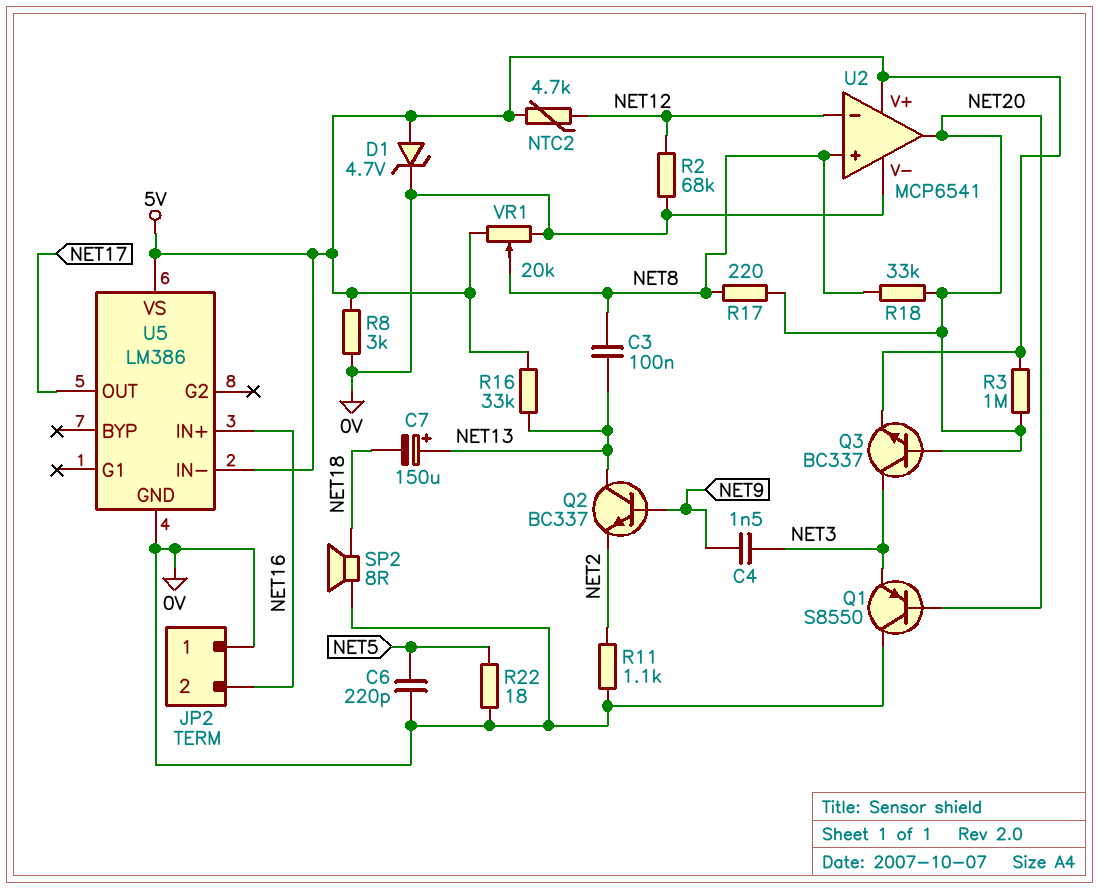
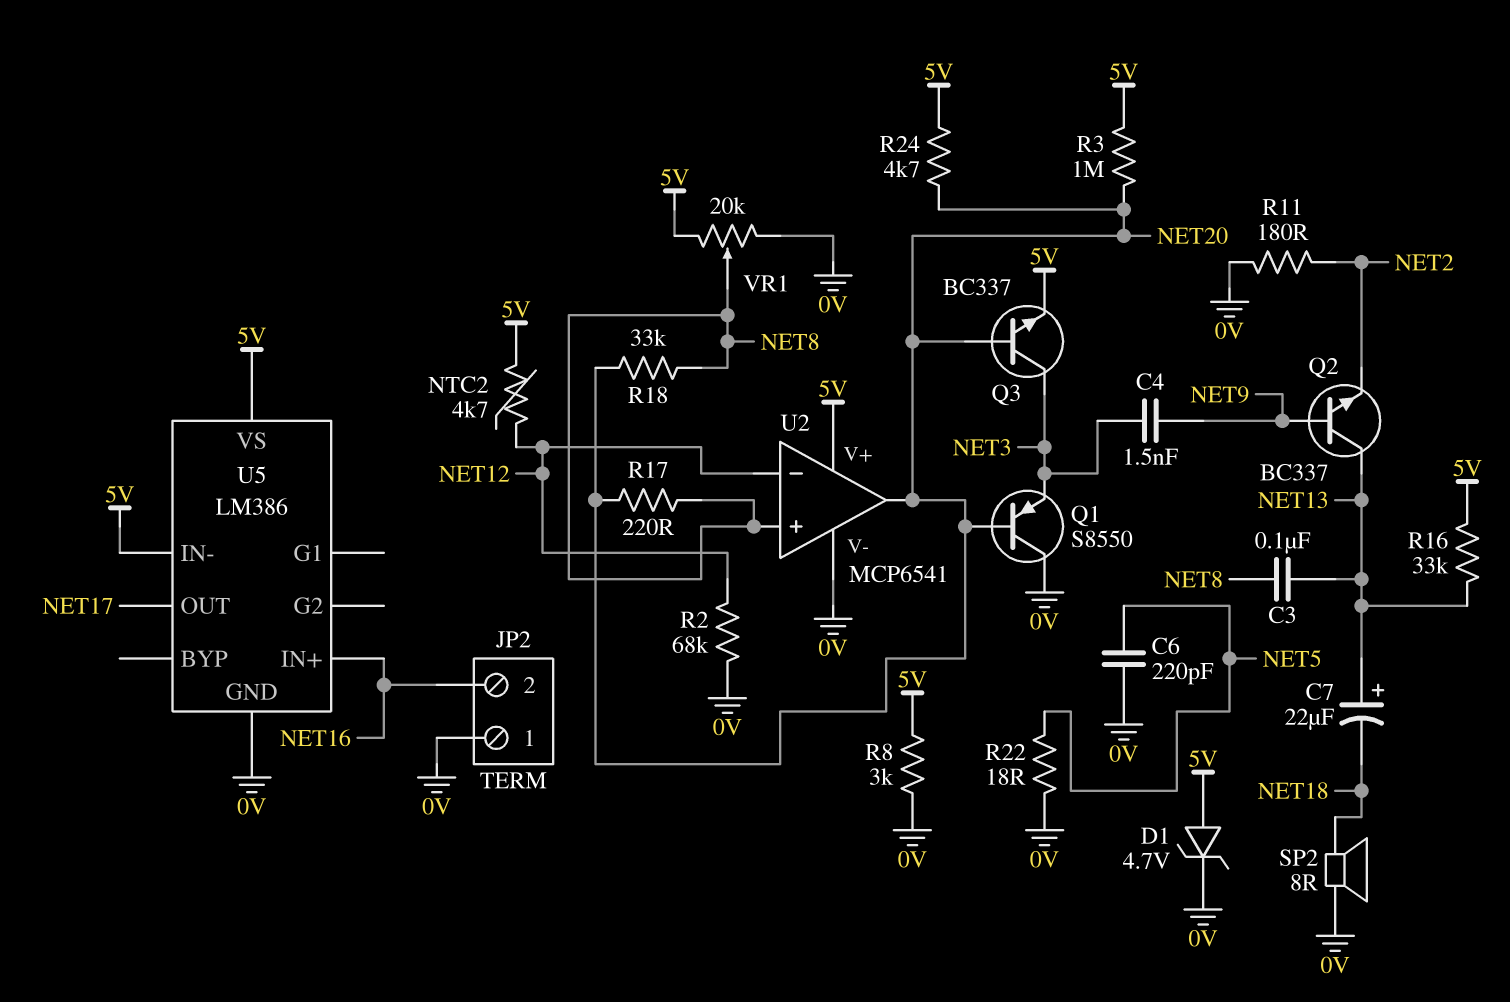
C7: 150uF (plus NET13, minus NET18) -> 22uF (plus NET13, minus NET18)
R11: 1.1k (0V, NET2) -> 180 (0V, NET2)
R24: none -> 4.7k (5V, NET20)

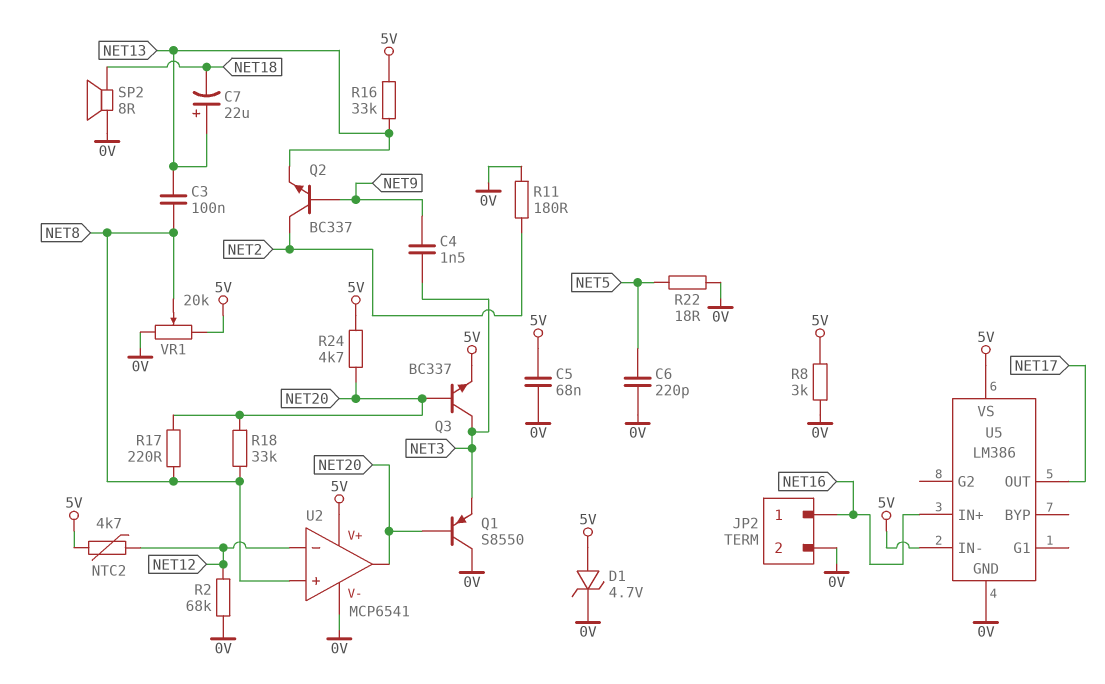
C5: none -> 68nF (0V, 5V)
JP2 pin 1: 0V -> NET16
JP2 pin 2: NET16 -> 0V
Q2: NPN BC337 (B NET9, C NET13, E NET2) -> NPN BC337 (B NET9, C NET2, E NET13)
R3: 1M (5V, NET20) -> none

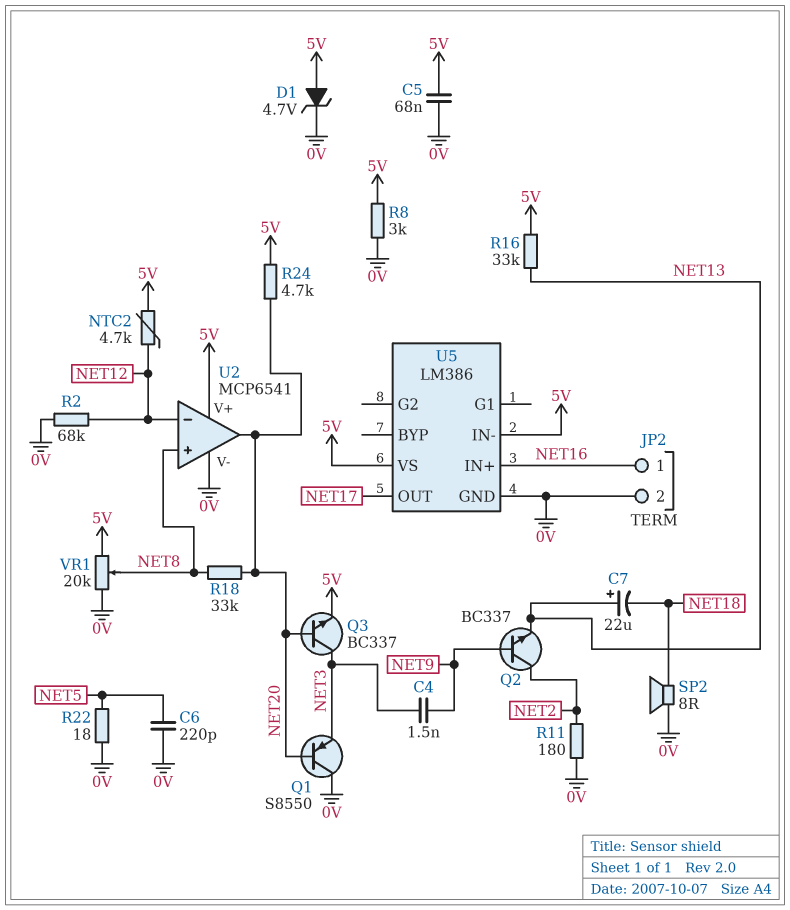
C3: 100nF (NET8, NET13) -> none
R17: 220 (NET8, NET20) -> none

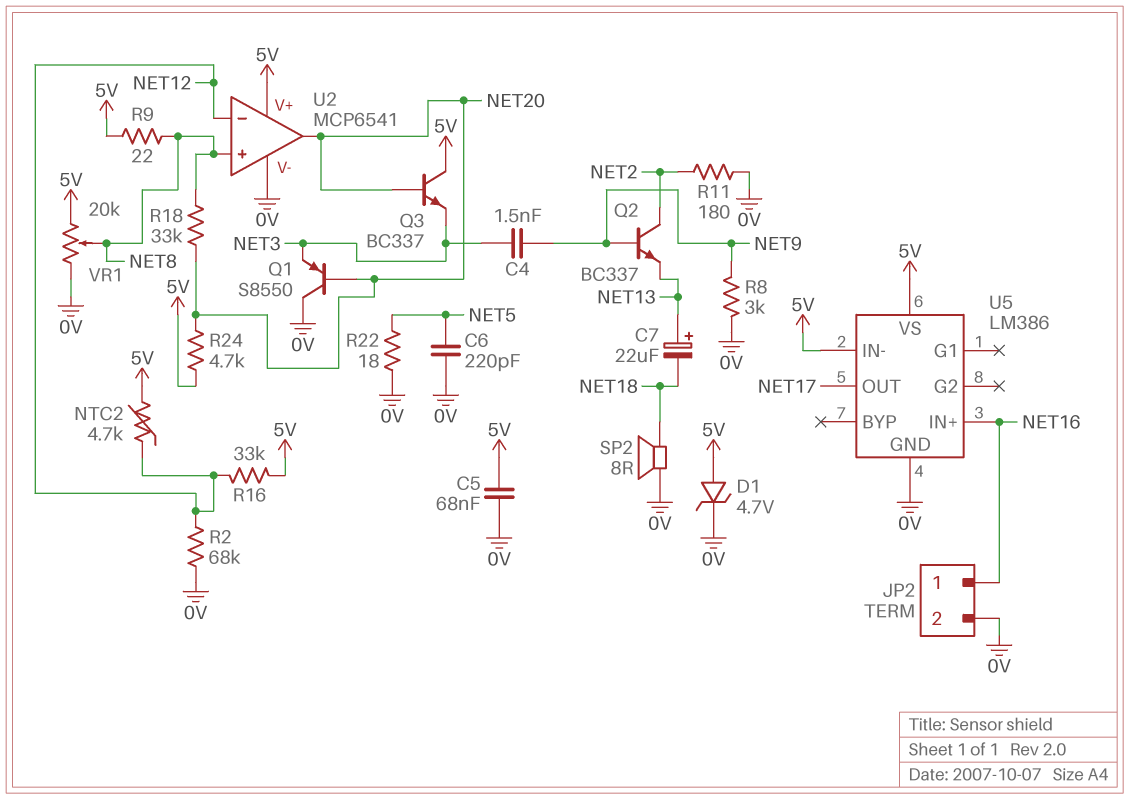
Q3: NPN BC337 (B NET20, C NET3, E 5V) -> NPN BC337 (B NET20, C 5V, E NET3)
R8: 3k (0V, 5V) -> 3k (0V, NET9)
R9: none -> 22 (5V, NET8)
R16: 33k (5V, NET13) -> 33k (5V, NET12)

